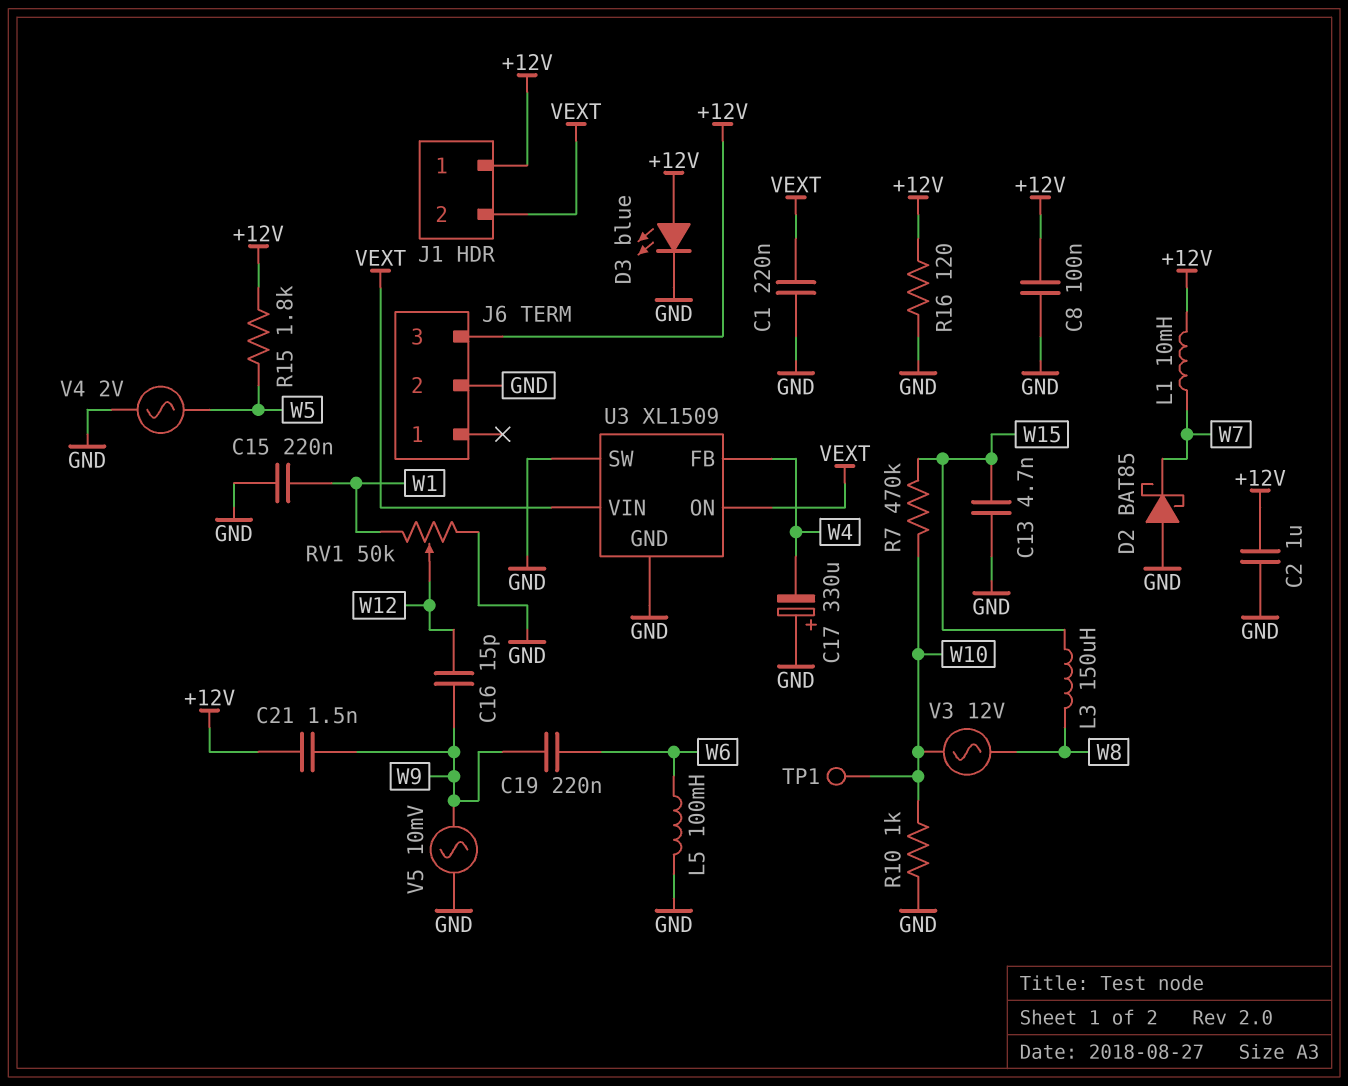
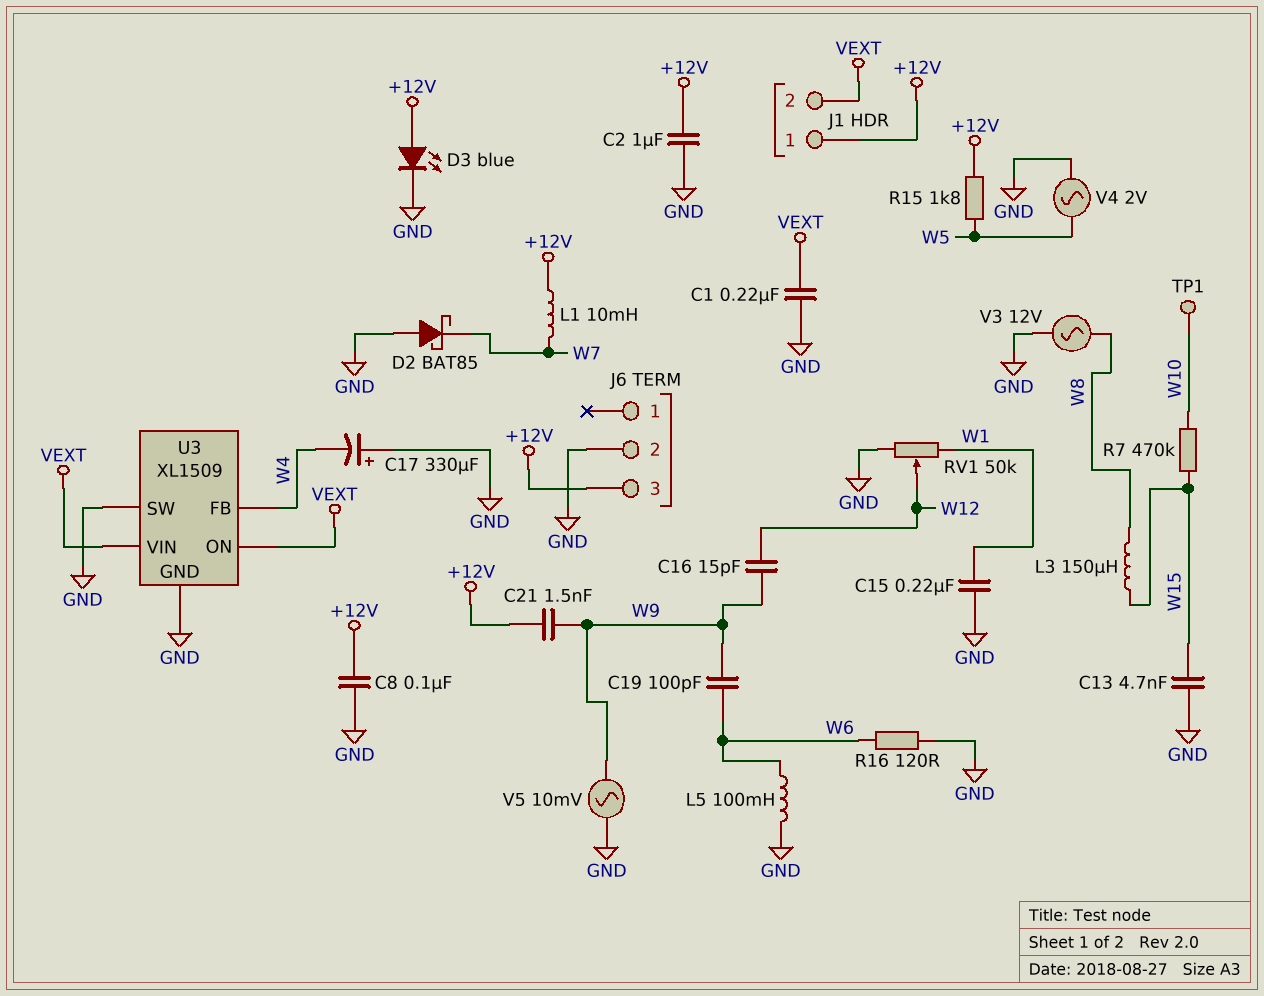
C19: 220nF (W6, W9) -> 100pF (W6, W9)
R10: 1k (GND, W10) -> none
R16: 120 (+12V, GND) -> 120 (GND, W6)
V3: AC 12V (W8, W10) -> AC 12V (GND, W8)

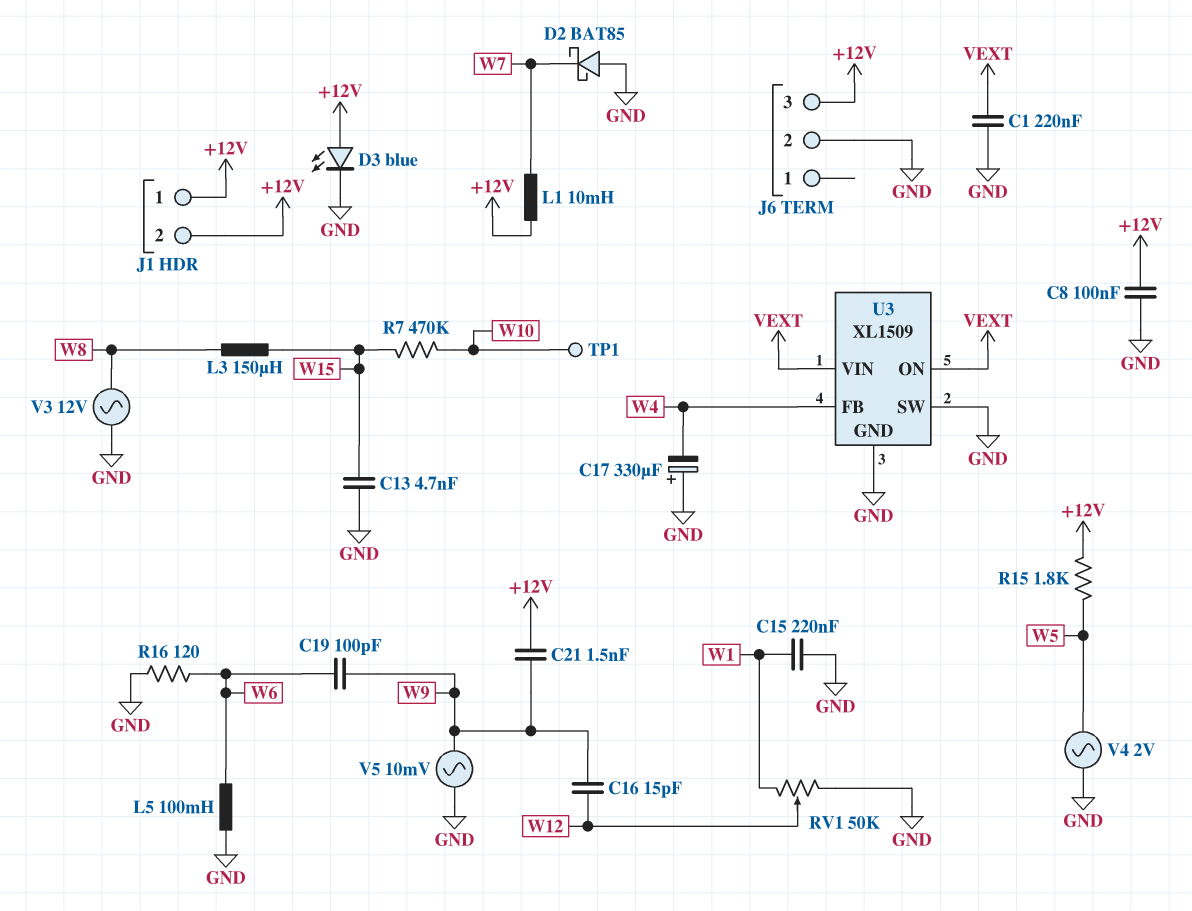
C2: 1uF (+12V, GND) -> none
J1 pin 2: VEXT -> +12V

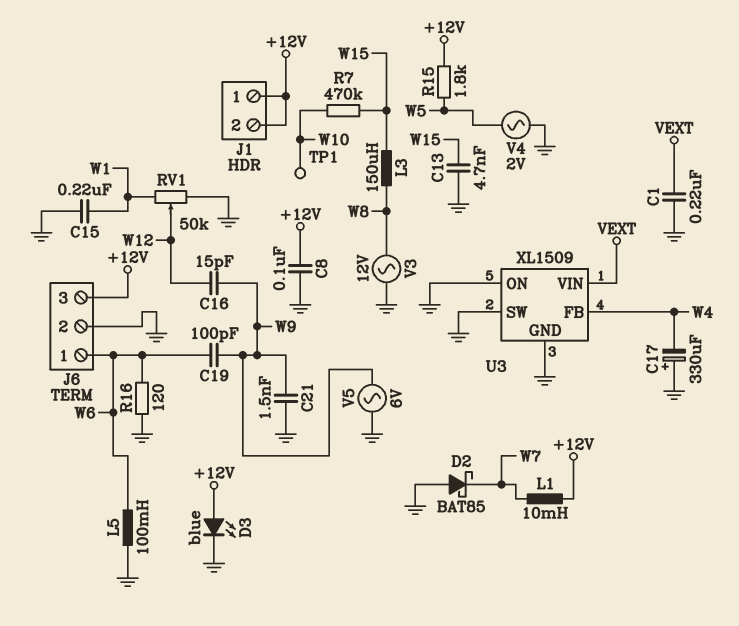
C21: 1.5nF (+12V, W9) -> 1.5nF (GND, W9)
J6 pin 1: none -> W6
U3 pin ON: VEXT -> GND
V5: AC 10mV (GND, W9) -> AC 6V (GND, W9)

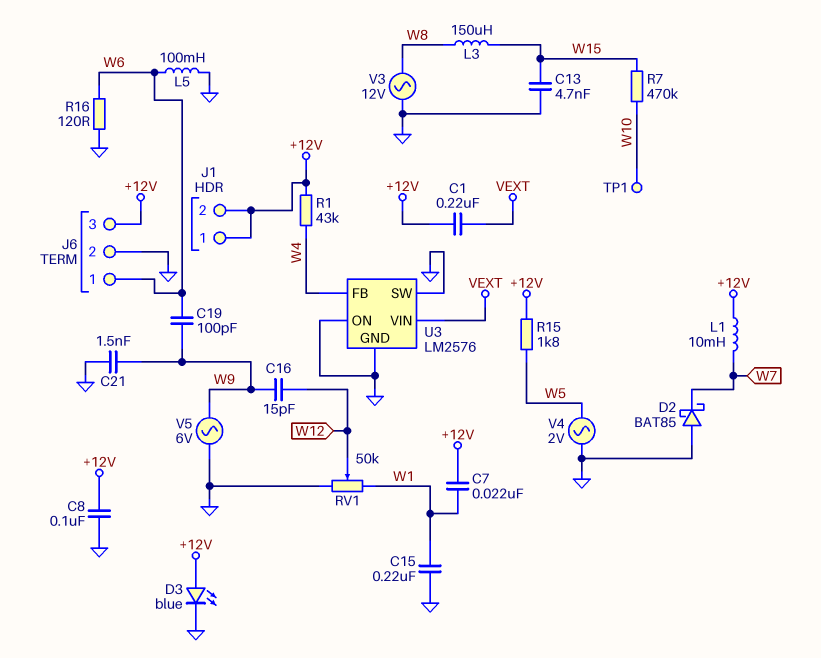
C1: 220nF (GND, VEXT) -> 220nF (+12V, VEXT)
C7: none -> 22nF (+12V, W1)
C17: 330uF (plus GND, minus W4) -> none
R1: none -> 43k (+12V, W4)
U3: XL1509 -> LM2576

